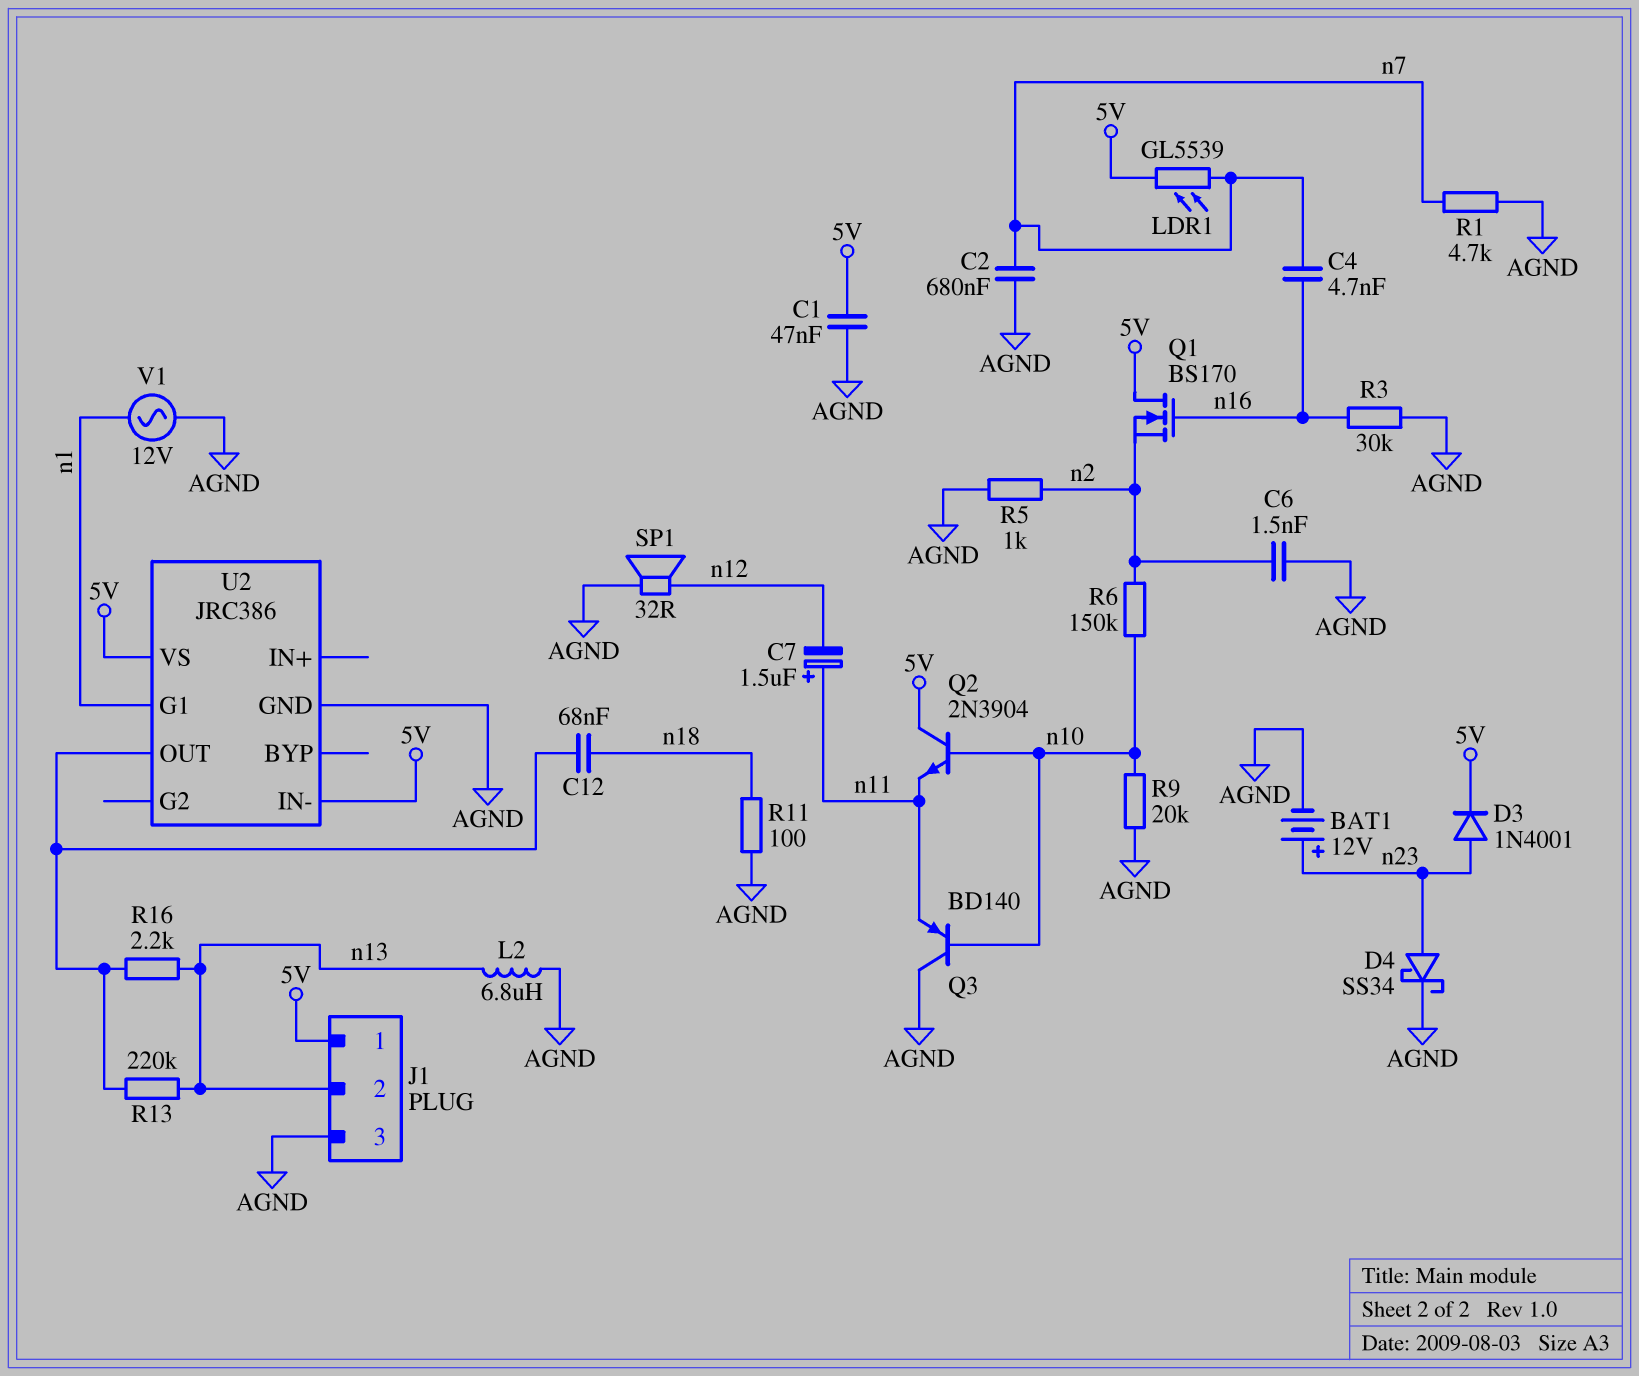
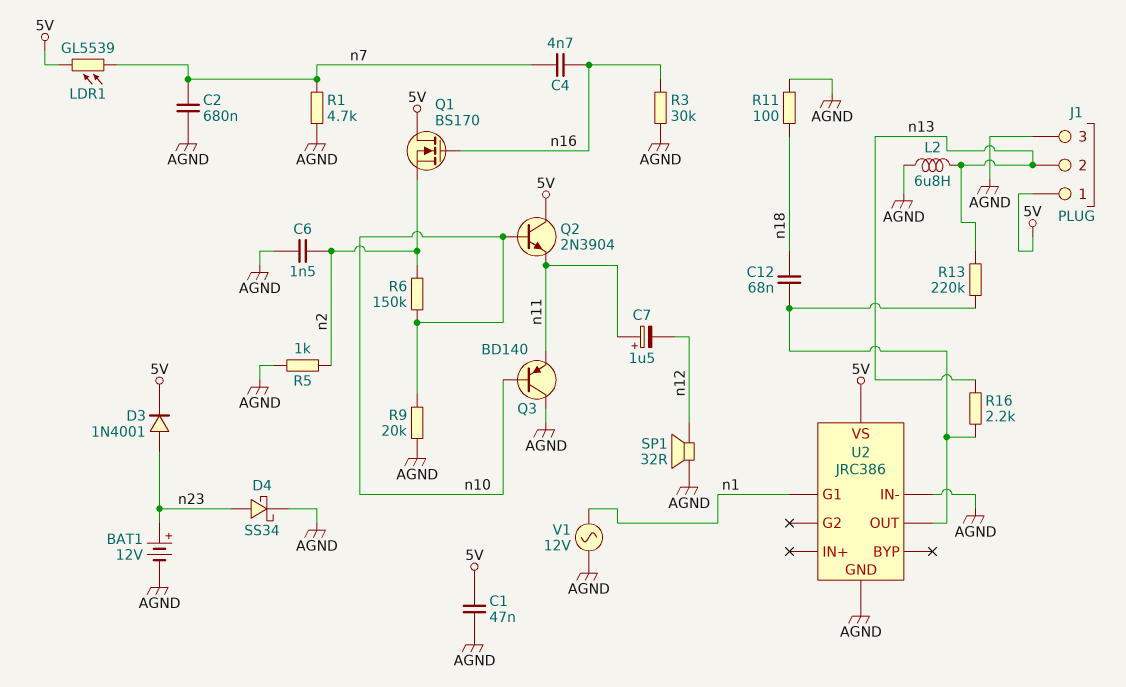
U2 pin IN-: 5V -> AGND

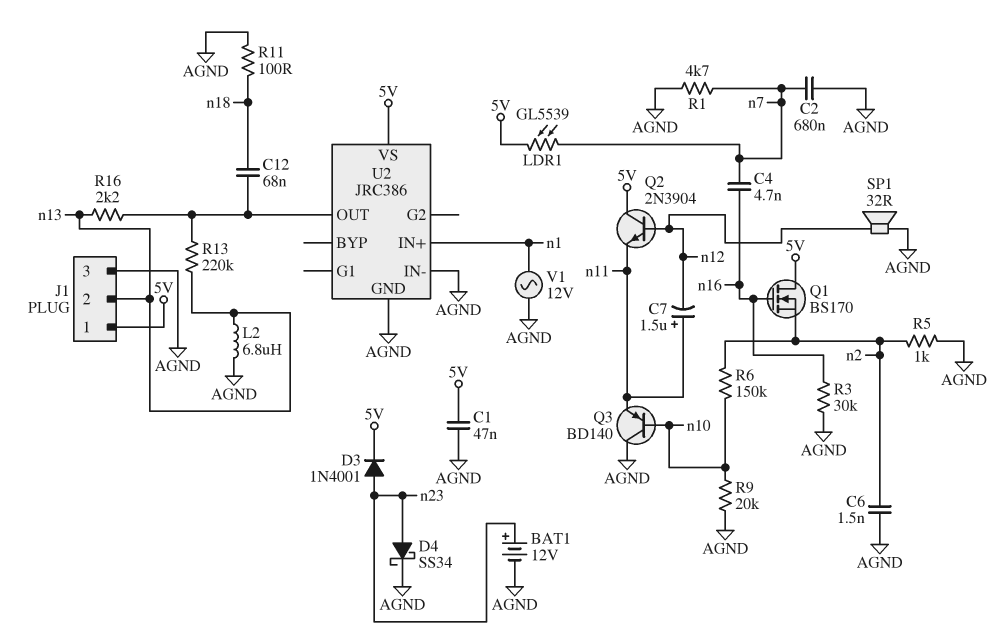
Q2: NPN 2N3904 (B n10, C 5V, E n11) -> NPN 2N3904 (B n12, C 5V, E n11)
U2 pin G1: n1 -> none
U2 pin IN+: none -> n1

